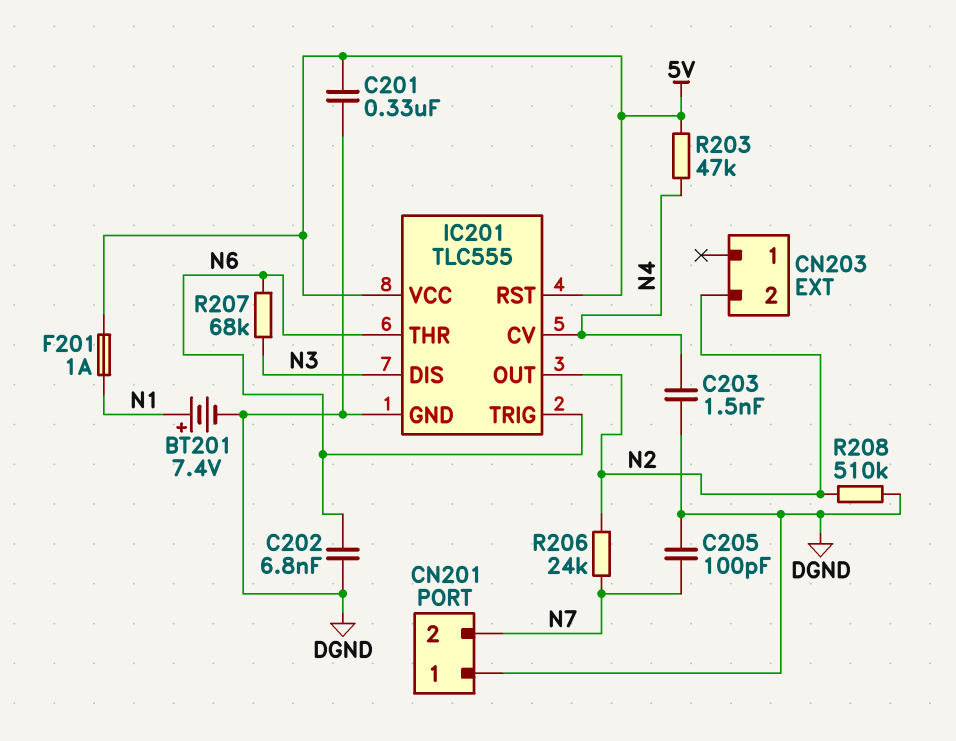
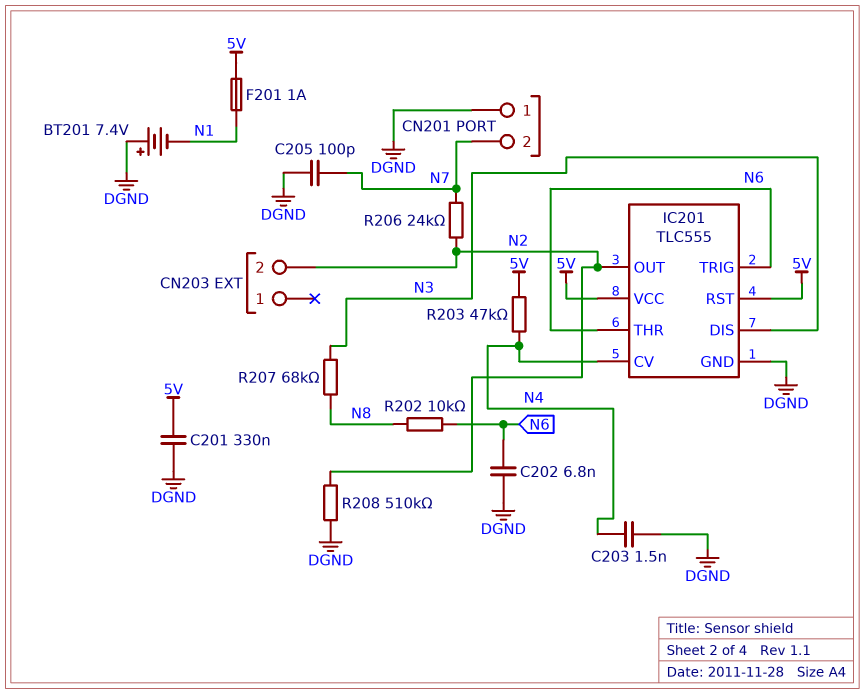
BT201: 7.4V (plus N1, minus DGND) -> 7.4V (plus DGND, minus N1)
R202: none -> 10k (N6, N8)
R207: 68k (N3, N6) -> 68k (N3, N8)

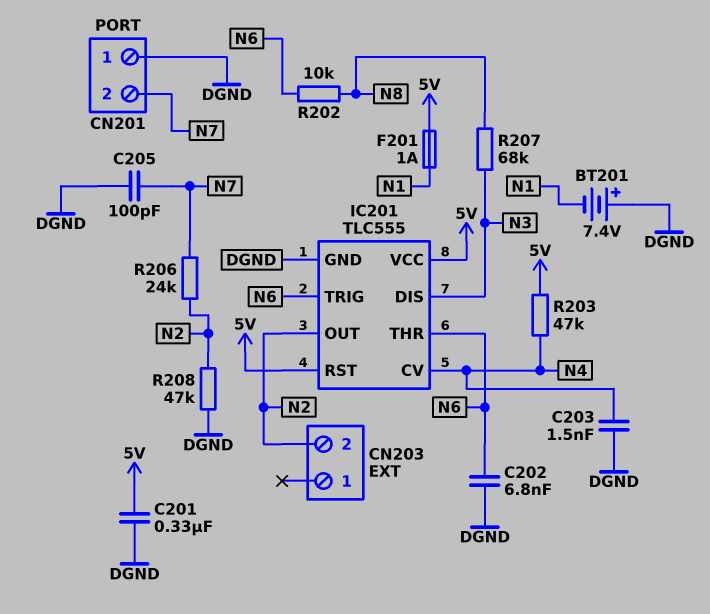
R208: 510k (DGND, N2) -> 47k (DGND, N2)

